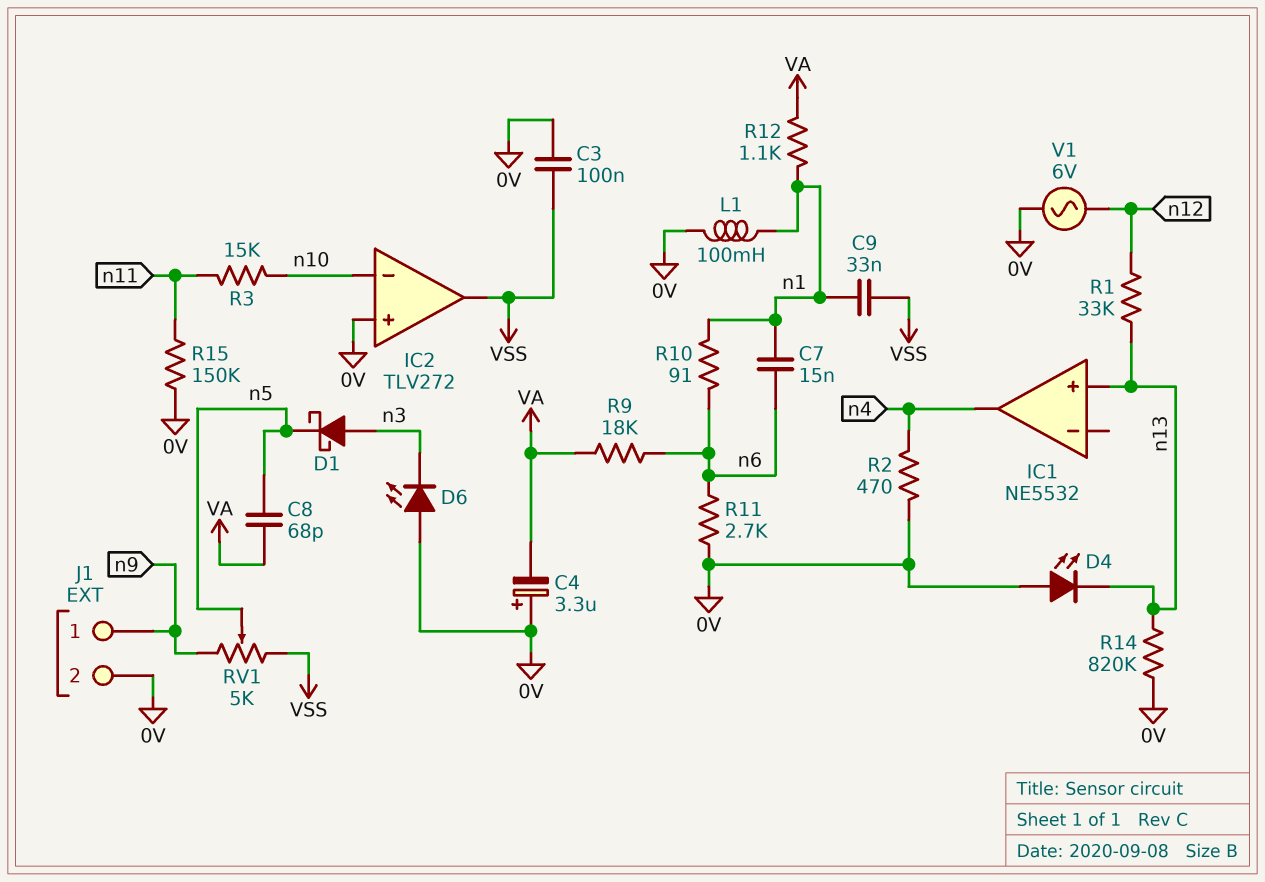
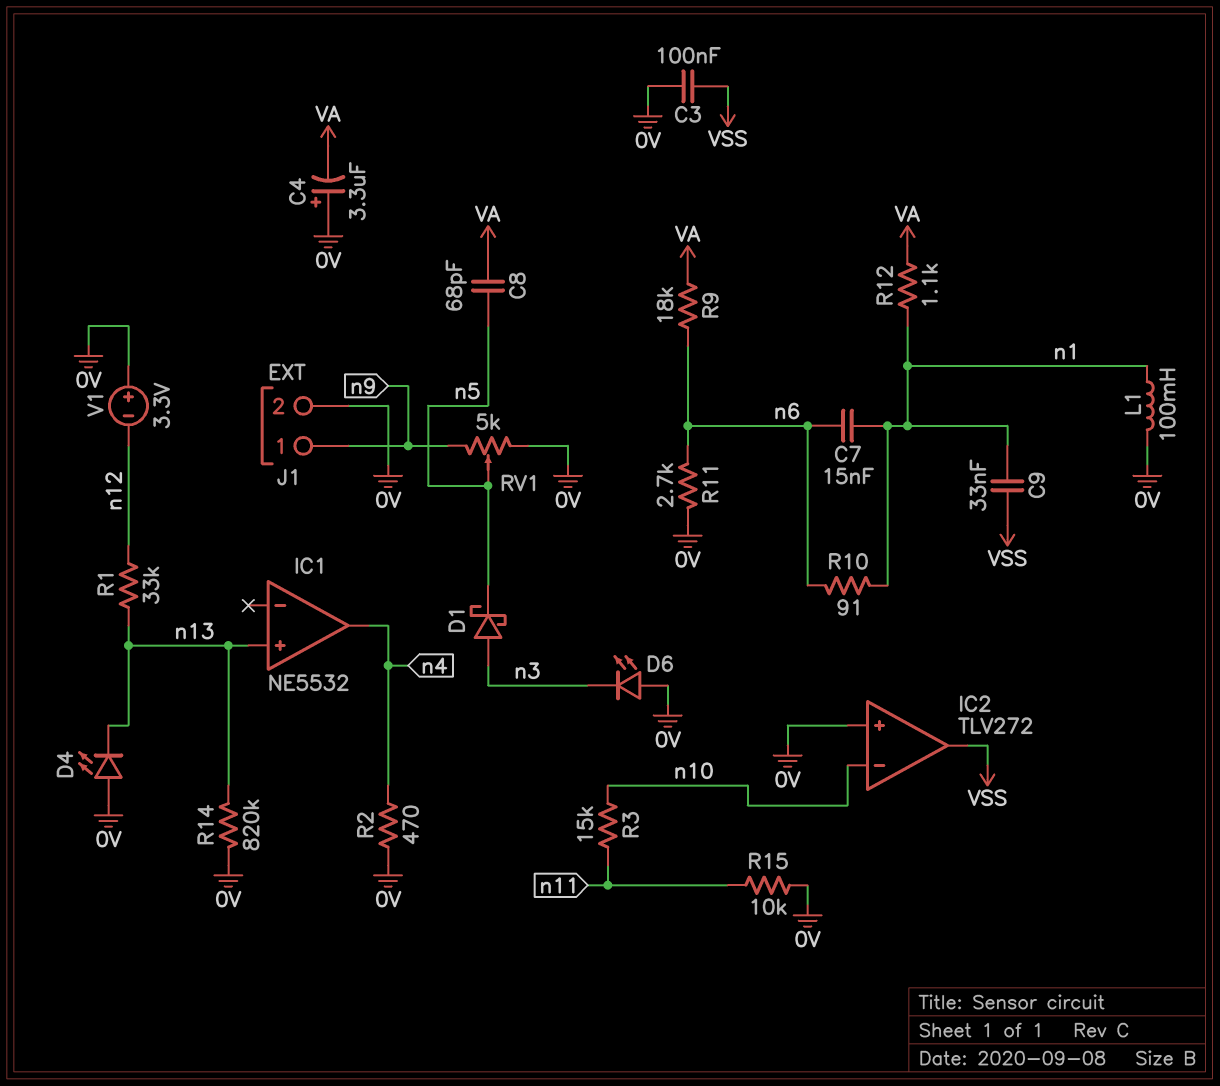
R15: 150k (0V, n11) -> 10k (0V, n11)
RV1: 5k (VSS, n9, wiper n5) -> 5k (0V, n9, wiper n5)
V1: AC 6V (0V, n12) -> 3.3V (plus 0V, minus n12)

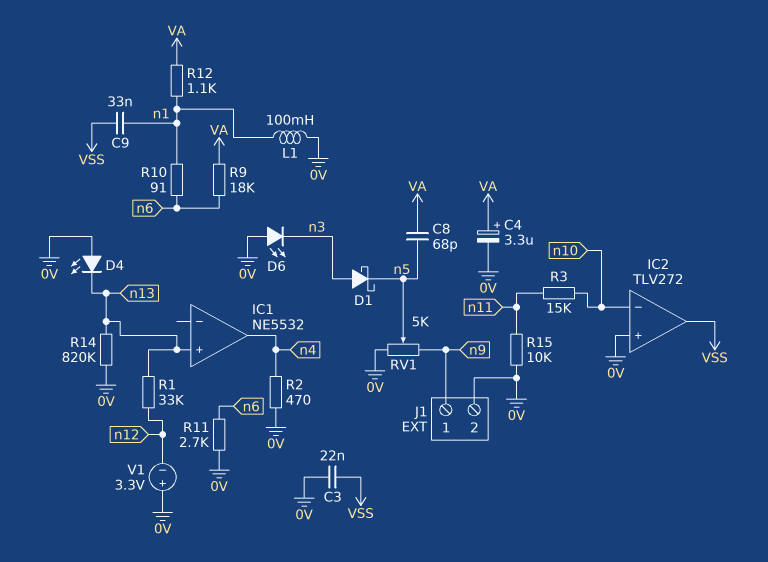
C3: 100nF (0V, VSS) -> 22nF (0V, VSS)
C4: 3.3uF (plus 0V, minus VA) -> 3.3uF (plus VA, minus 0V)
C7: 15nF (n1, n6) -> none

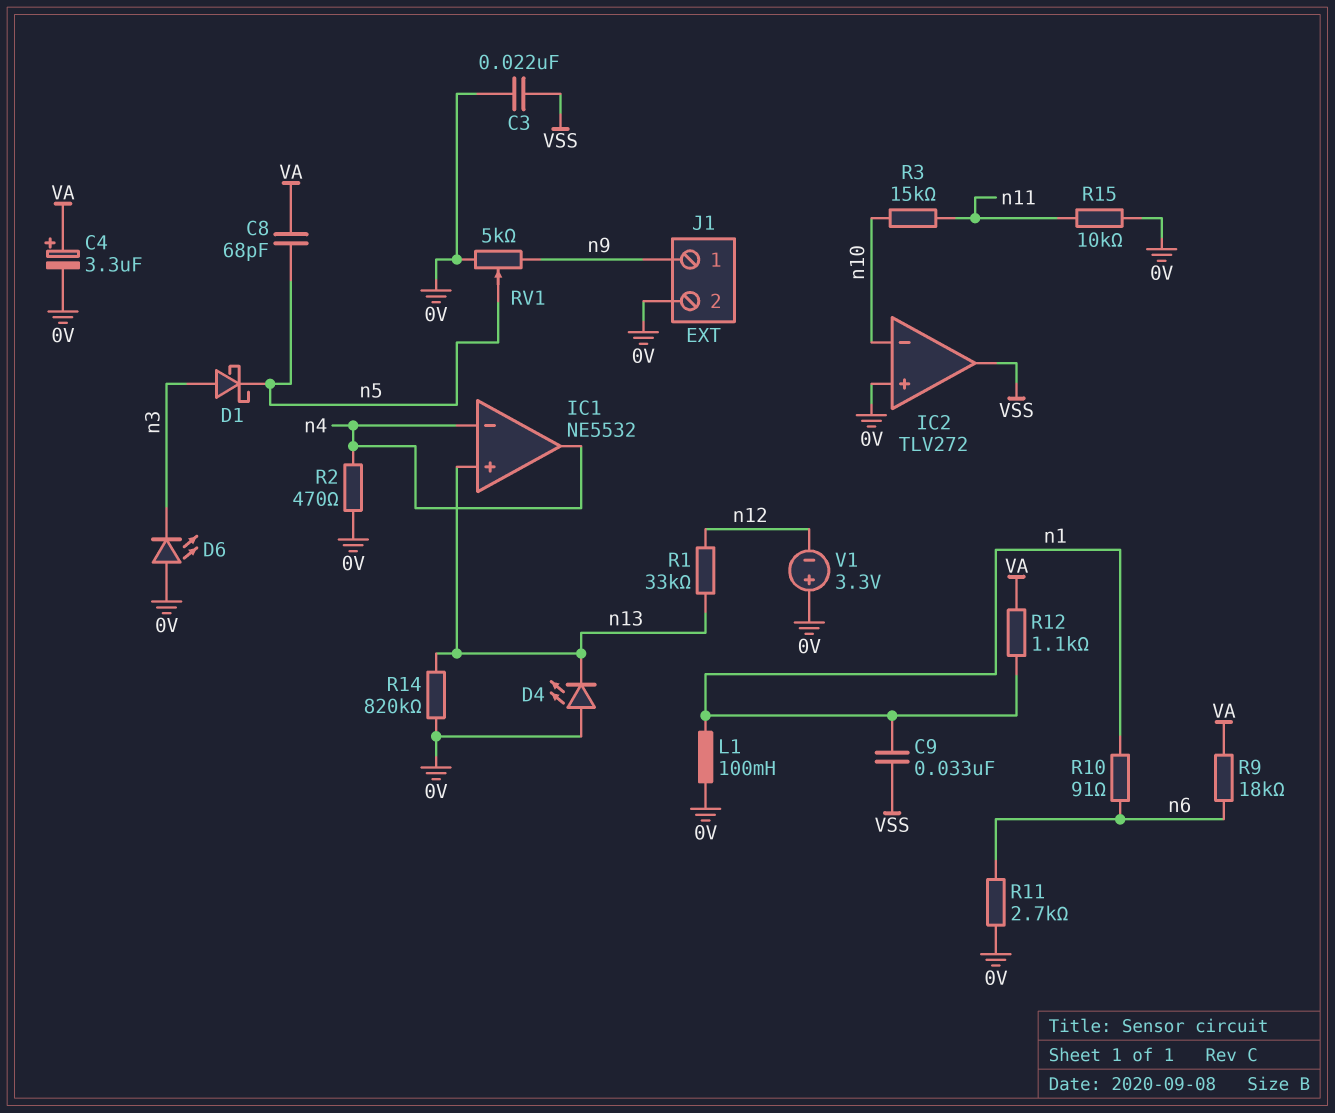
IC1 pin in-: none -> n4

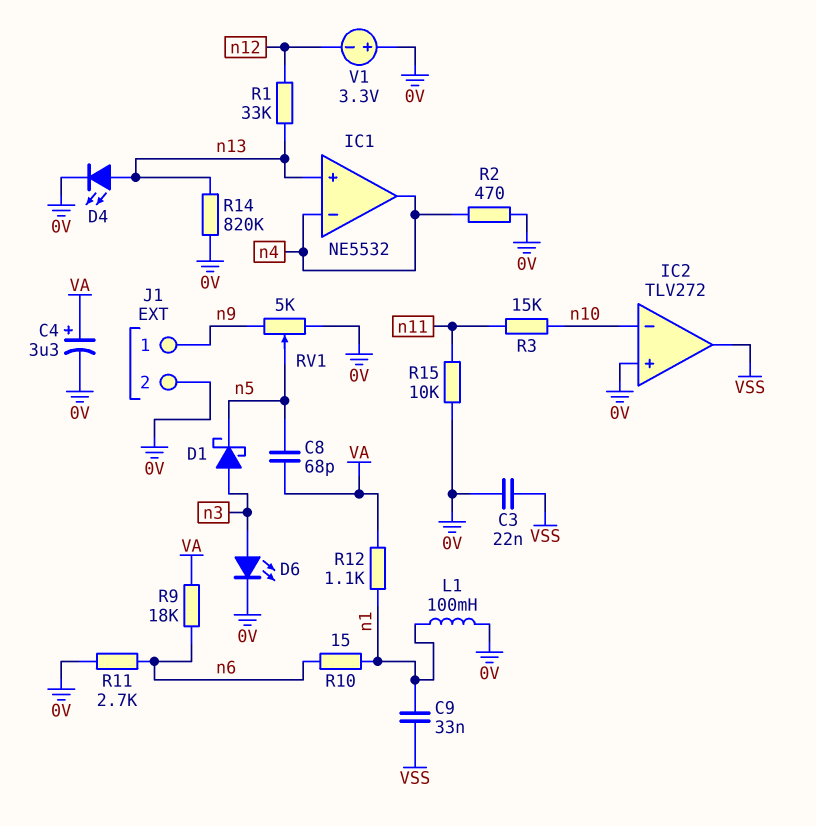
D4: LED (A 0V, K n13) -> LED (A n13, K 0V)
D6: LED (A 0V, K n3) -> LED (A n3, K 0V)
R10: 91 (n1, n6) -> 15 (n1, n6)

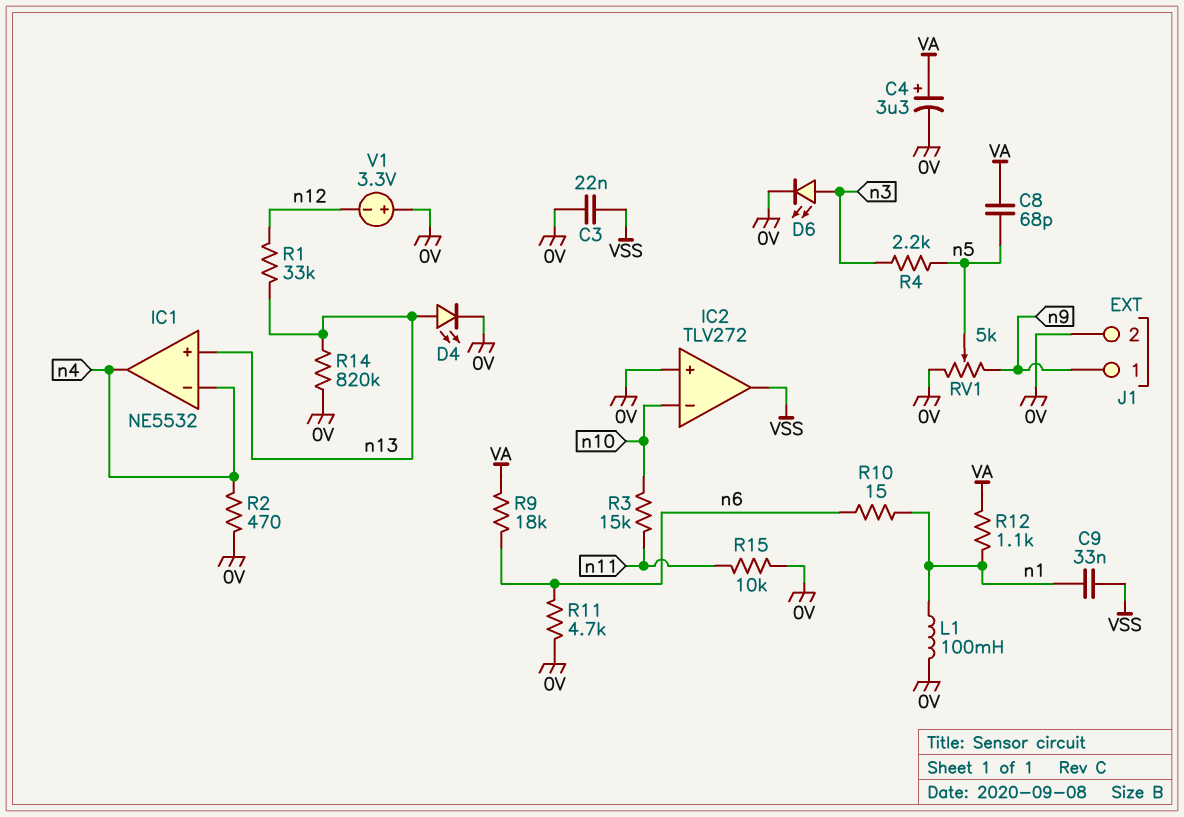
D1: schottky (A n3, K n5) -> none
R4: none -> 2.2k (n3, n5)
R11: 2.7k (0V, n6) -> 4.7k (0V, n6)

